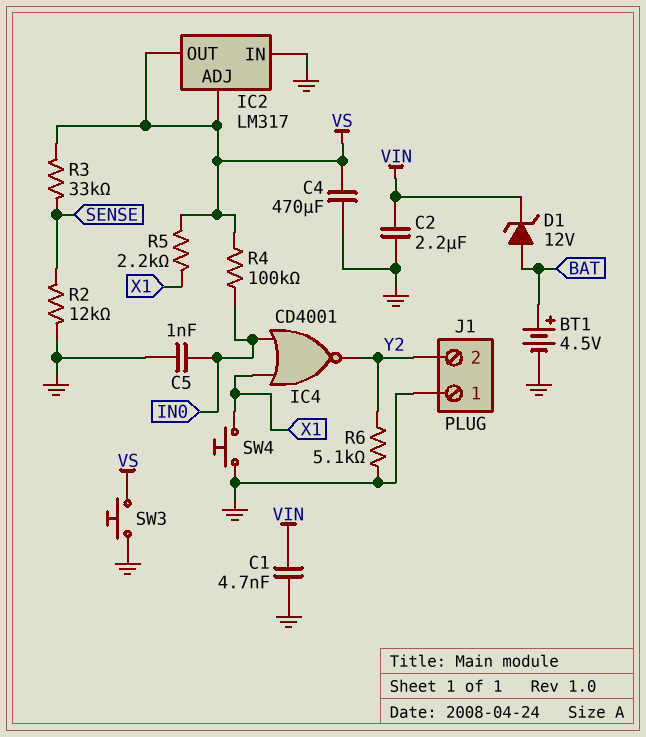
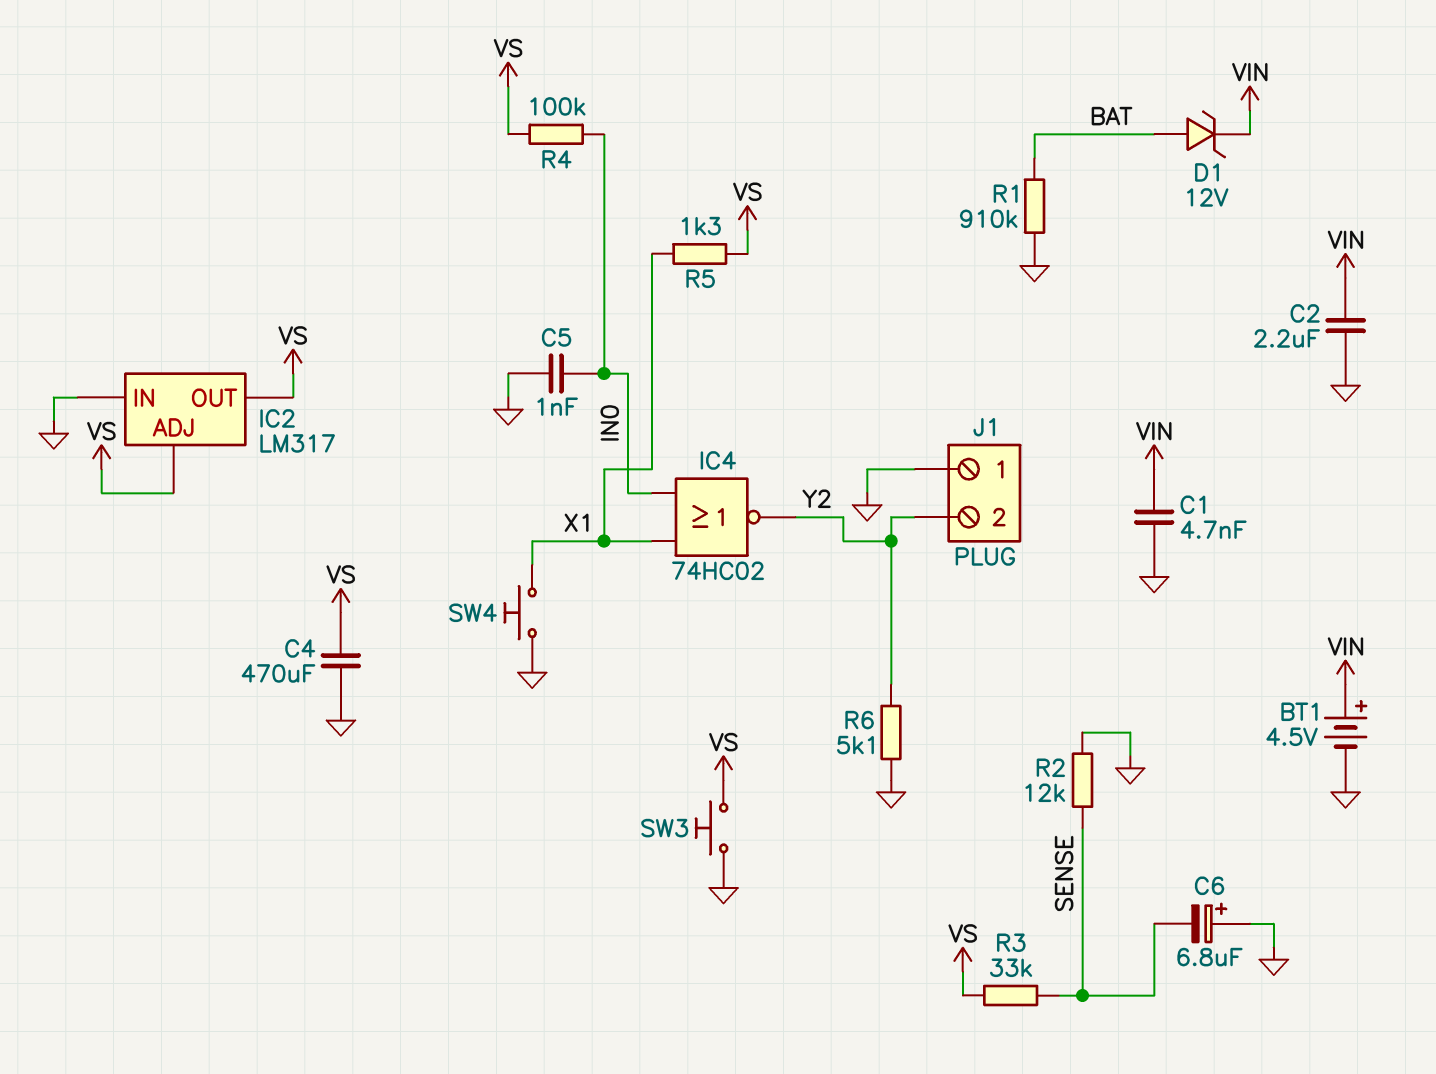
BT1: 4.5V (plus BAT, minus GND) -> 4.5V (plus VIN, minus GND)
C6: none -> 6.8uF (plus GND, minus SENSE)
IC4: NOR CD4001 (in IN0, in X1, out Y2) -> NOR 74HC02 (in IN0, in X1, out Y2)
R1: none -> 910k (BAT, GND)
R5: 2.2k (VS, X1) -> 1.3k (VS, X1)

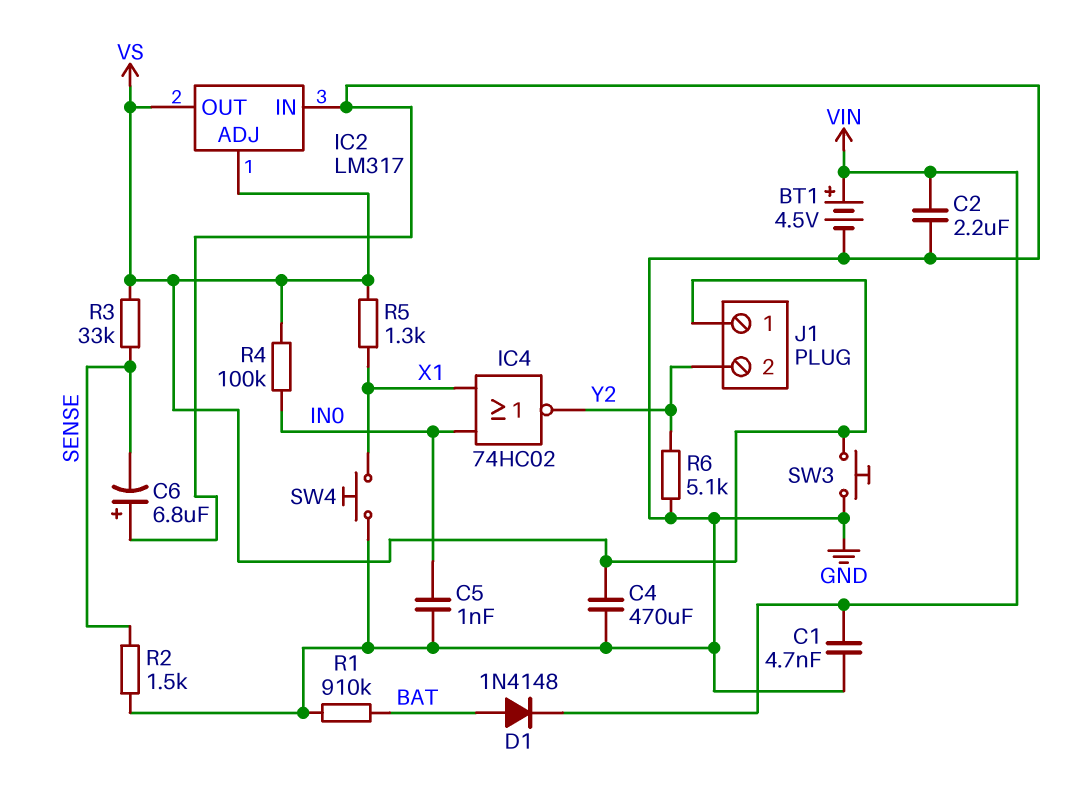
D1: zener 12V (A BAT, K VIN) -> diode 1N4148 (A BAT, K VIN)
J1 pin 1: GND -> VS
R2: 12k (GND, SENSE) -> 1.5k (GND, SENSE)

